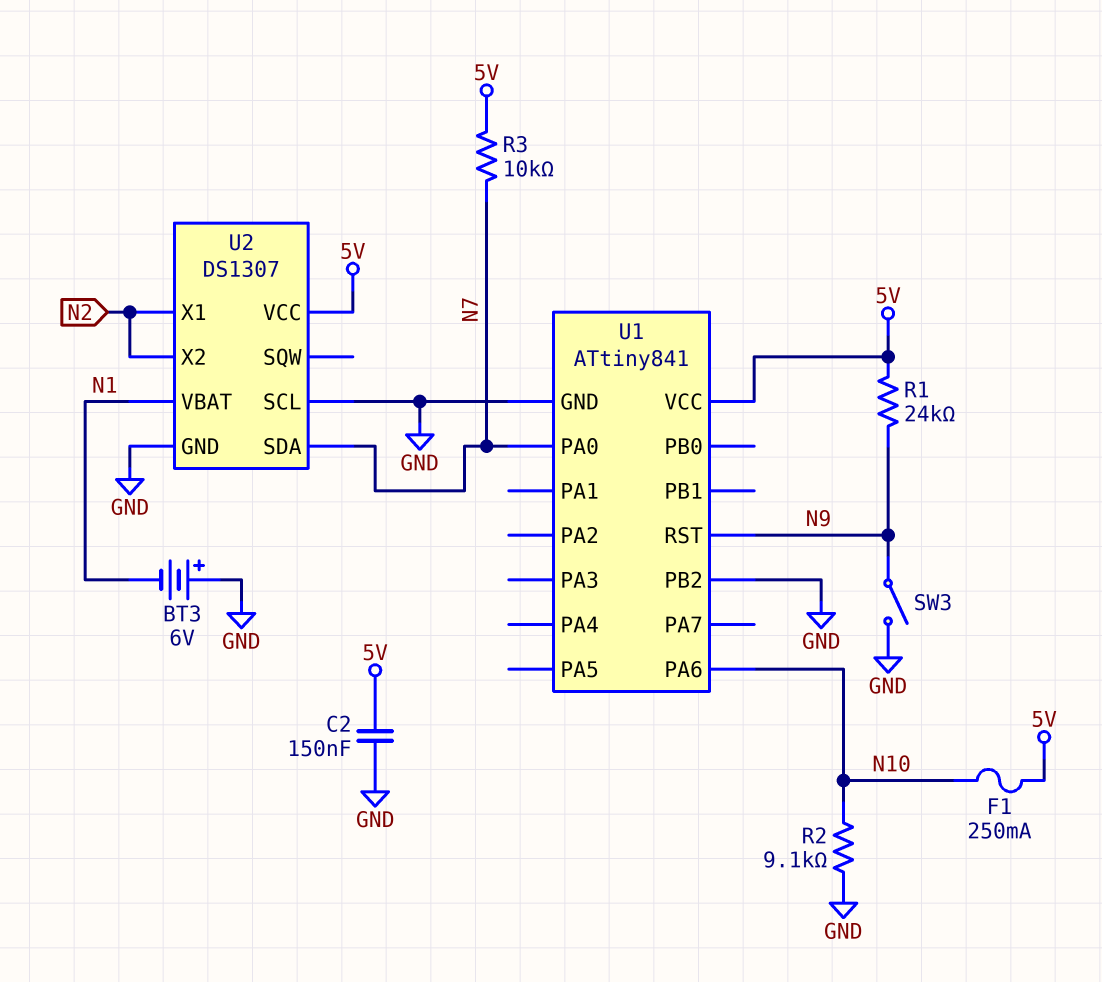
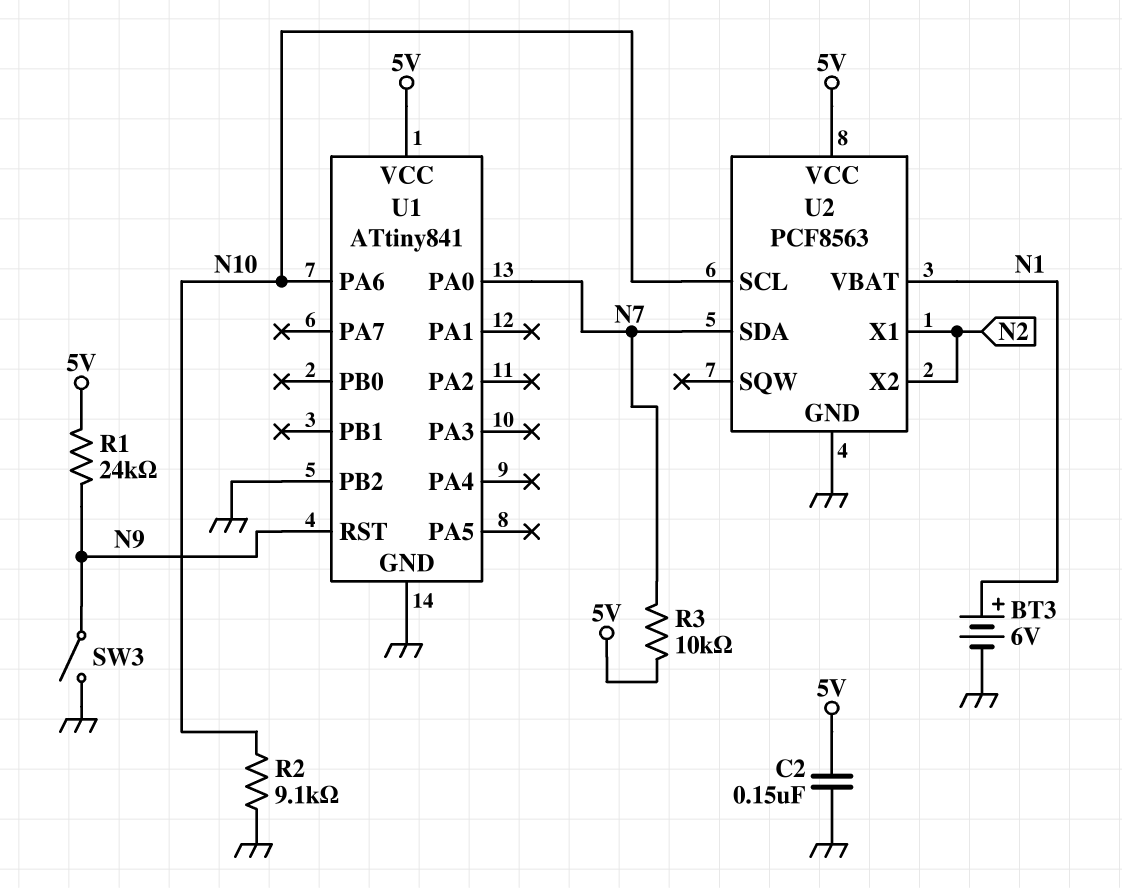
BT3: 6V (plus GND, minus N1) -> 6V (plus N1, minus GND)
F1: 250mA (5V, N10) -> none
U2: DS1307 -> PCF8563
U2 pin SCL: GND -> N10

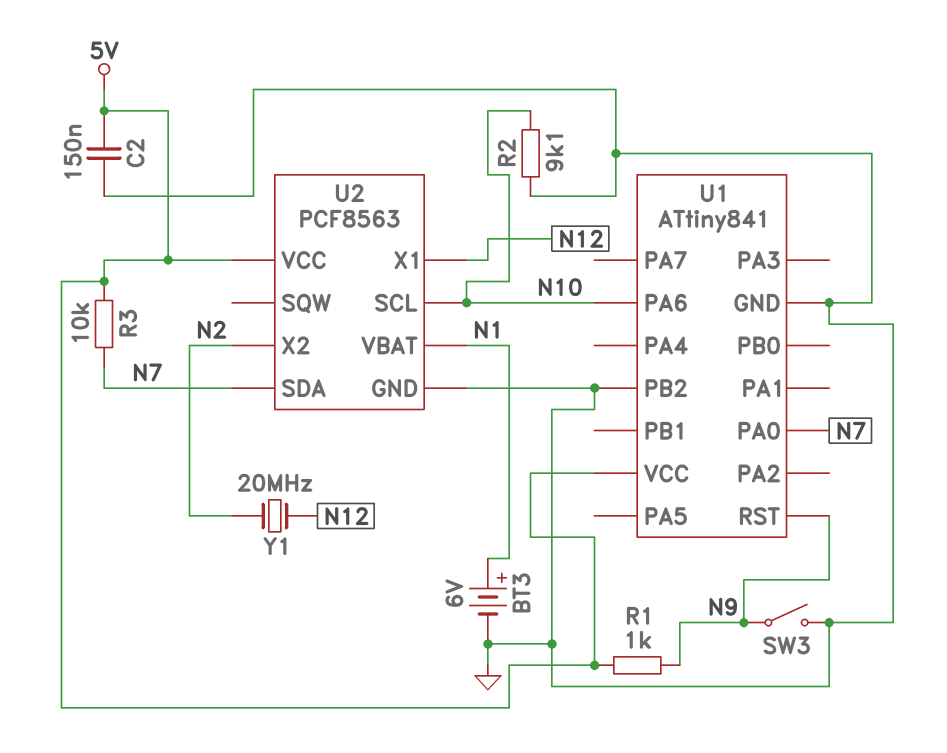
R1: 24k (5V, N9) -> 1k (5V, N9)
U2 pin X1: N2 -> N12
Y1: none -> 20MHz (N2, N12)

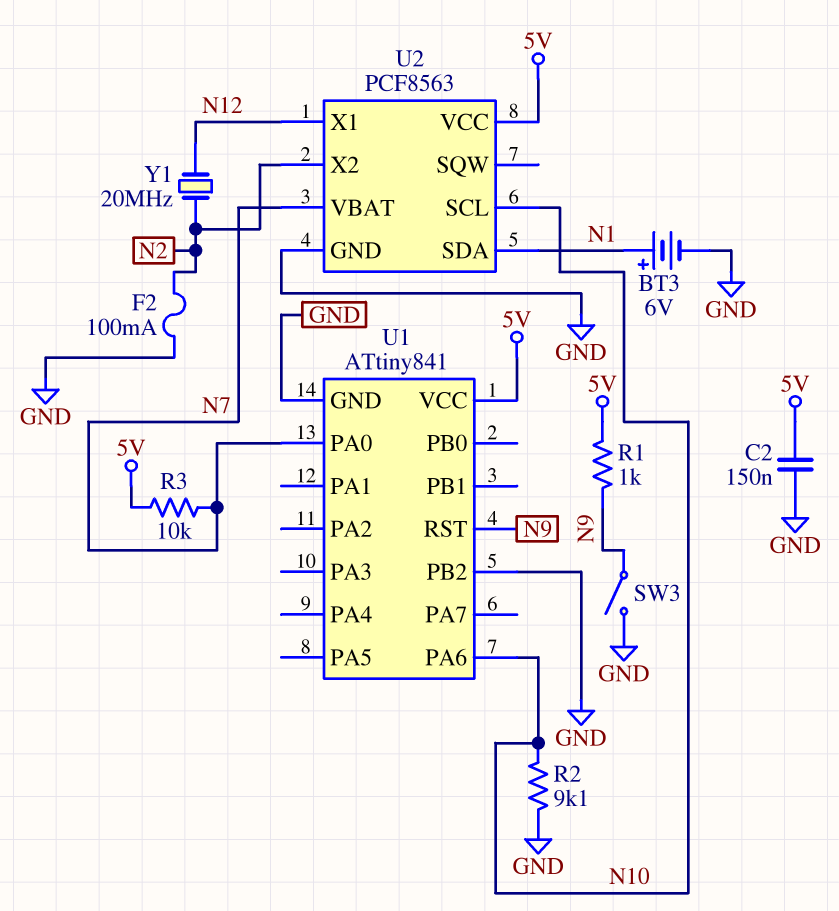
F2: none -> 100mA (GND, N2)
U2 pin SDA: N7 -> N1
U2 pin VBAT: N1 -> N7

